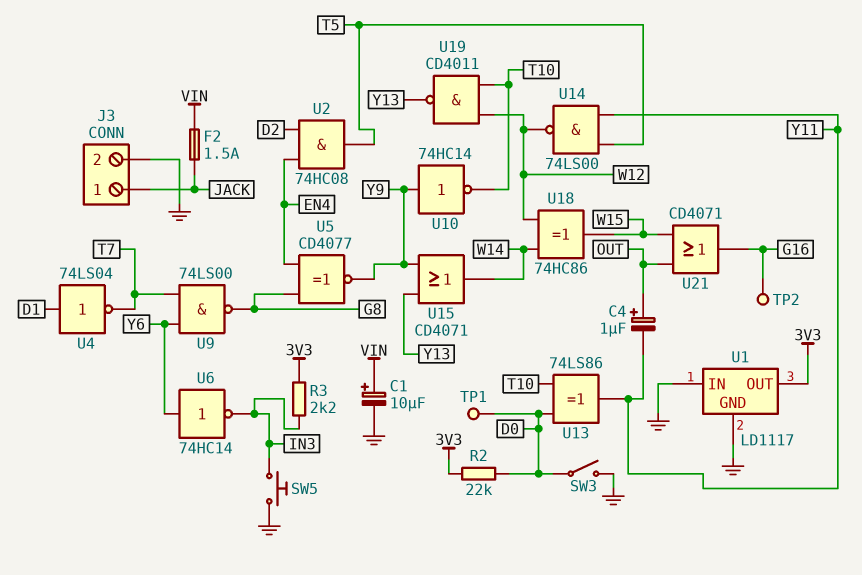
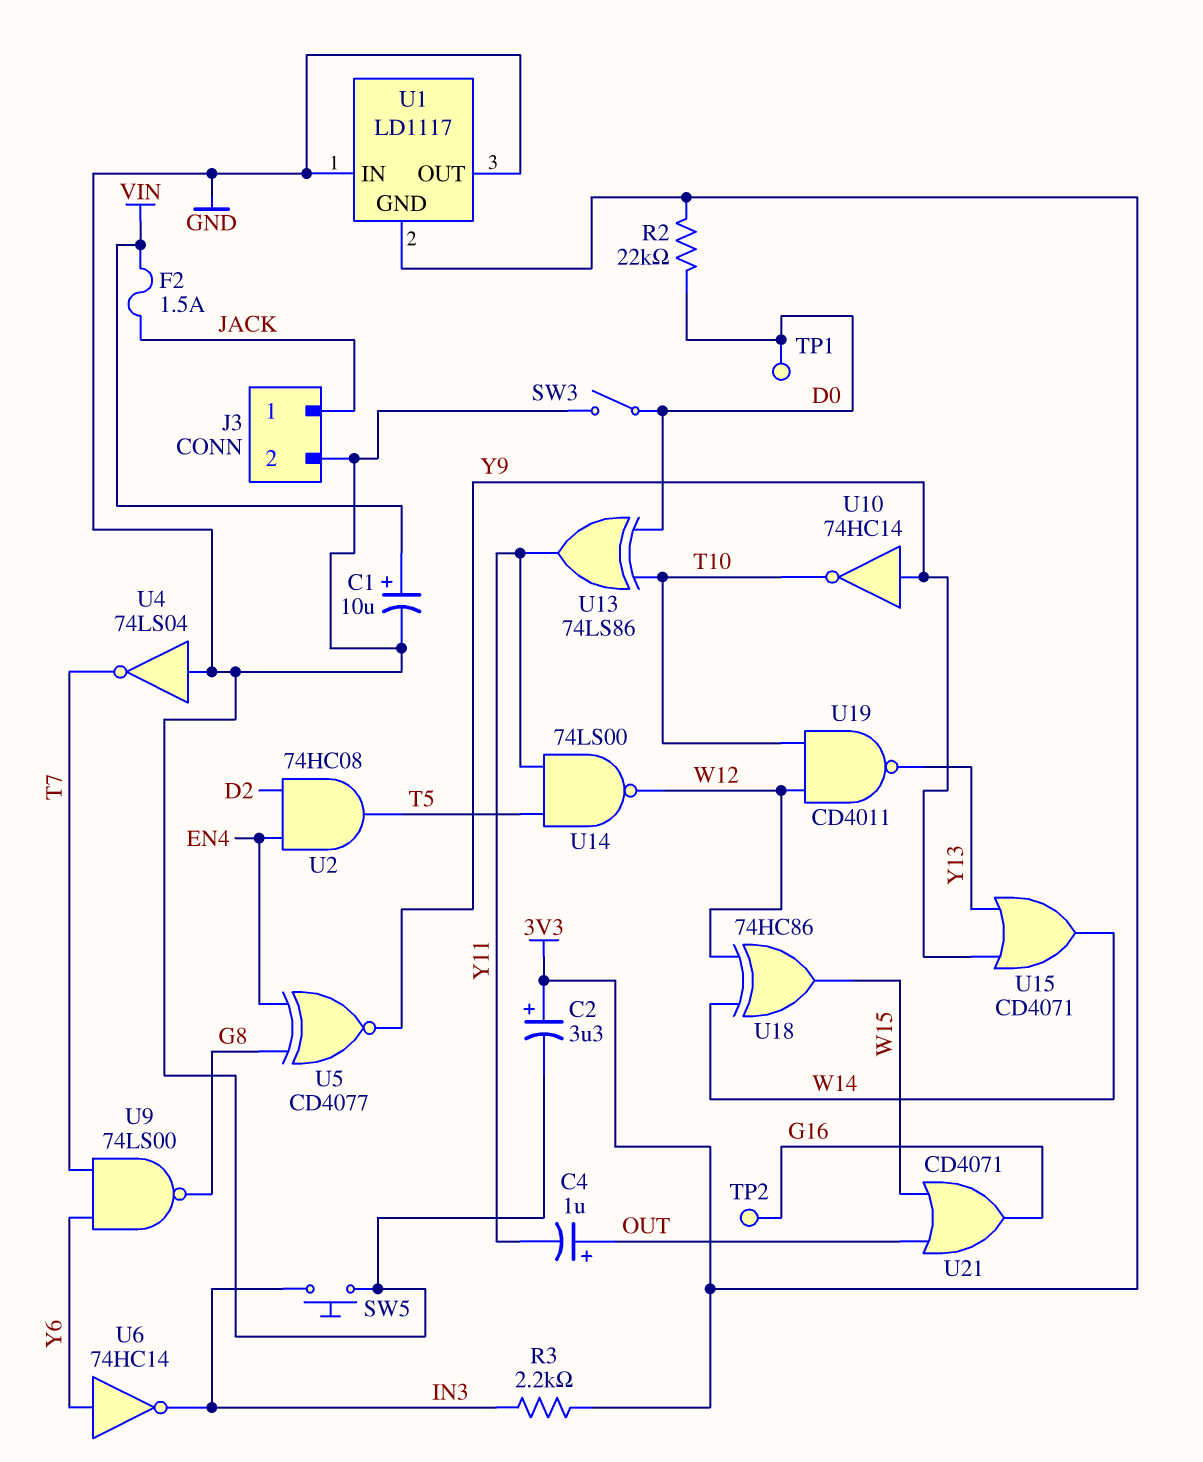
C2: none -> 3.3uF (plus 3V3, minus GND)
U1 pin GND: GND -> 3V3
U1 pin OUT: 3V3 -> GND
U4: NOT 74LS04 (in D1, out T7) -> NOT 74LS04 (in GND, out T7)

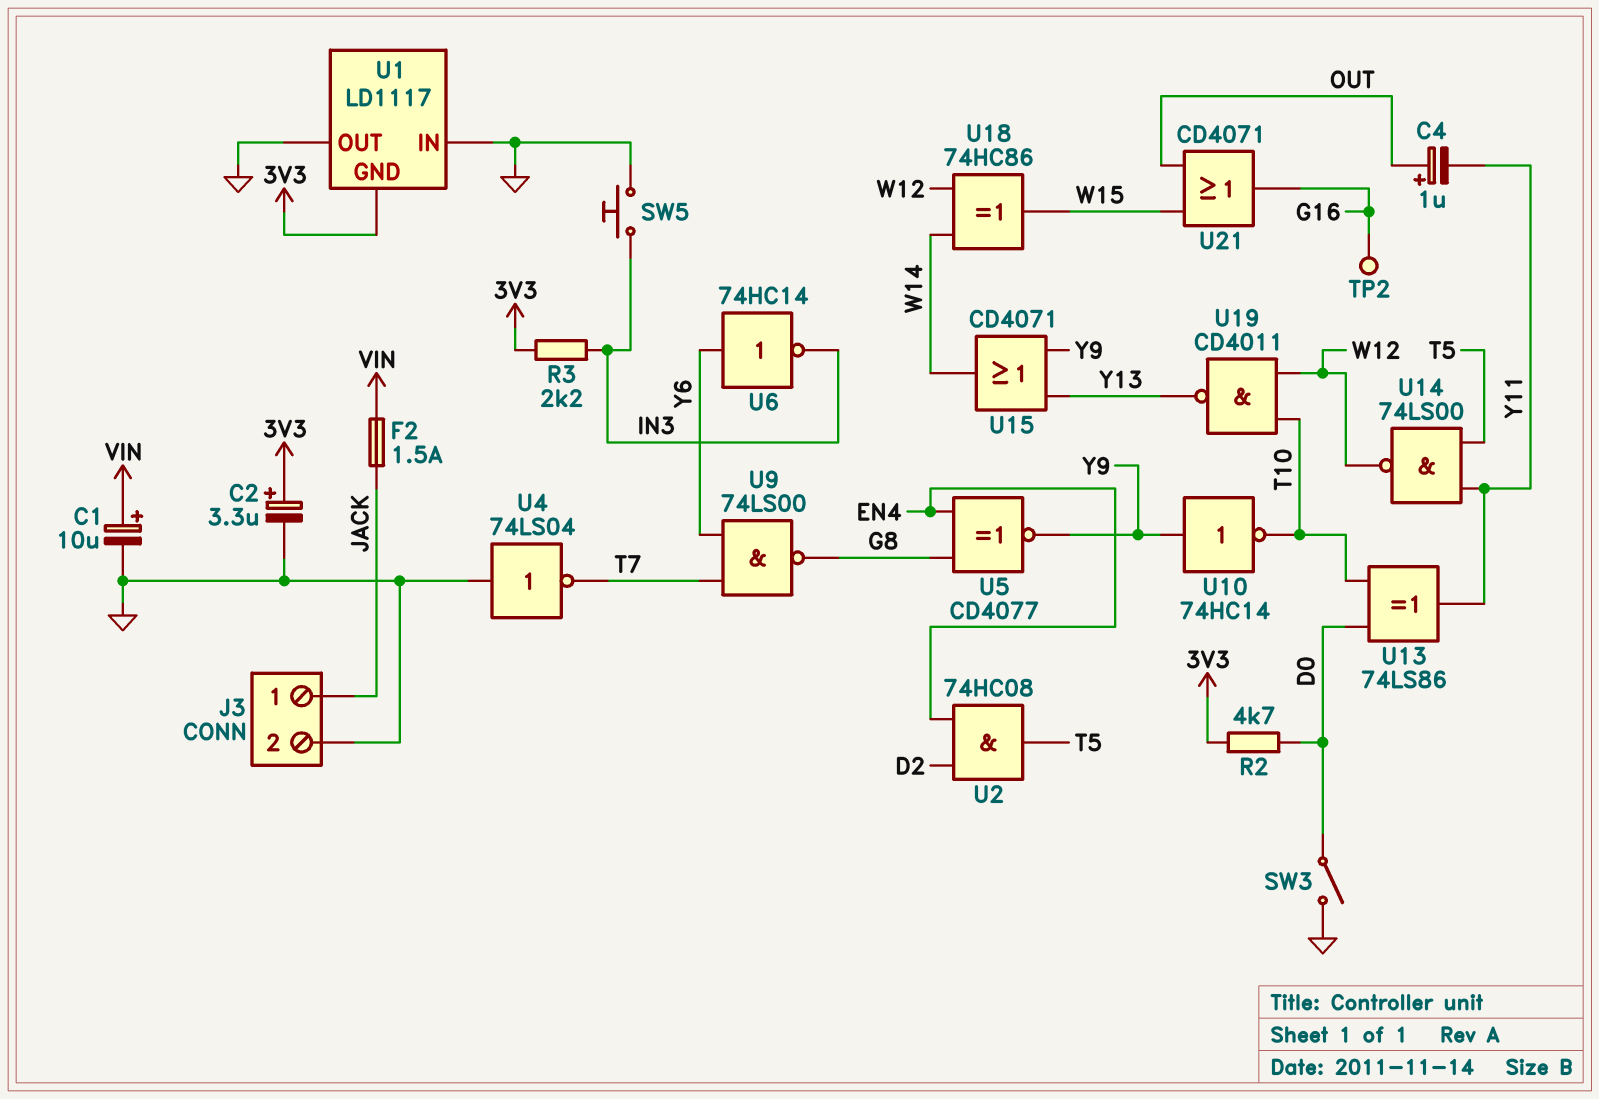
R2: 22k (3V3, D0) -> 4.7k (3V3, D0)
TP1: test point (D0) -> none

